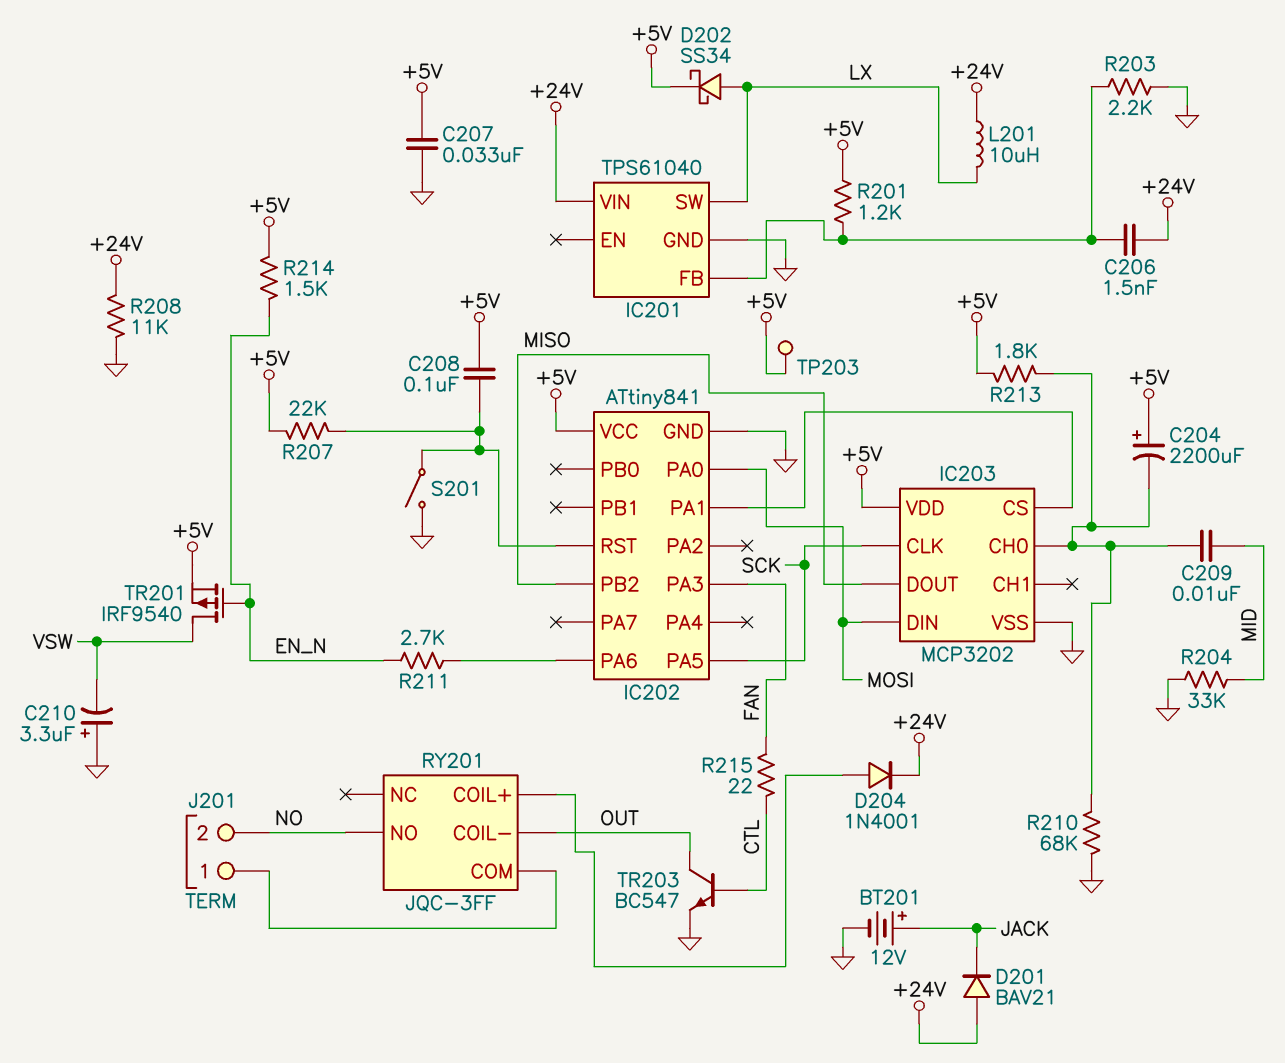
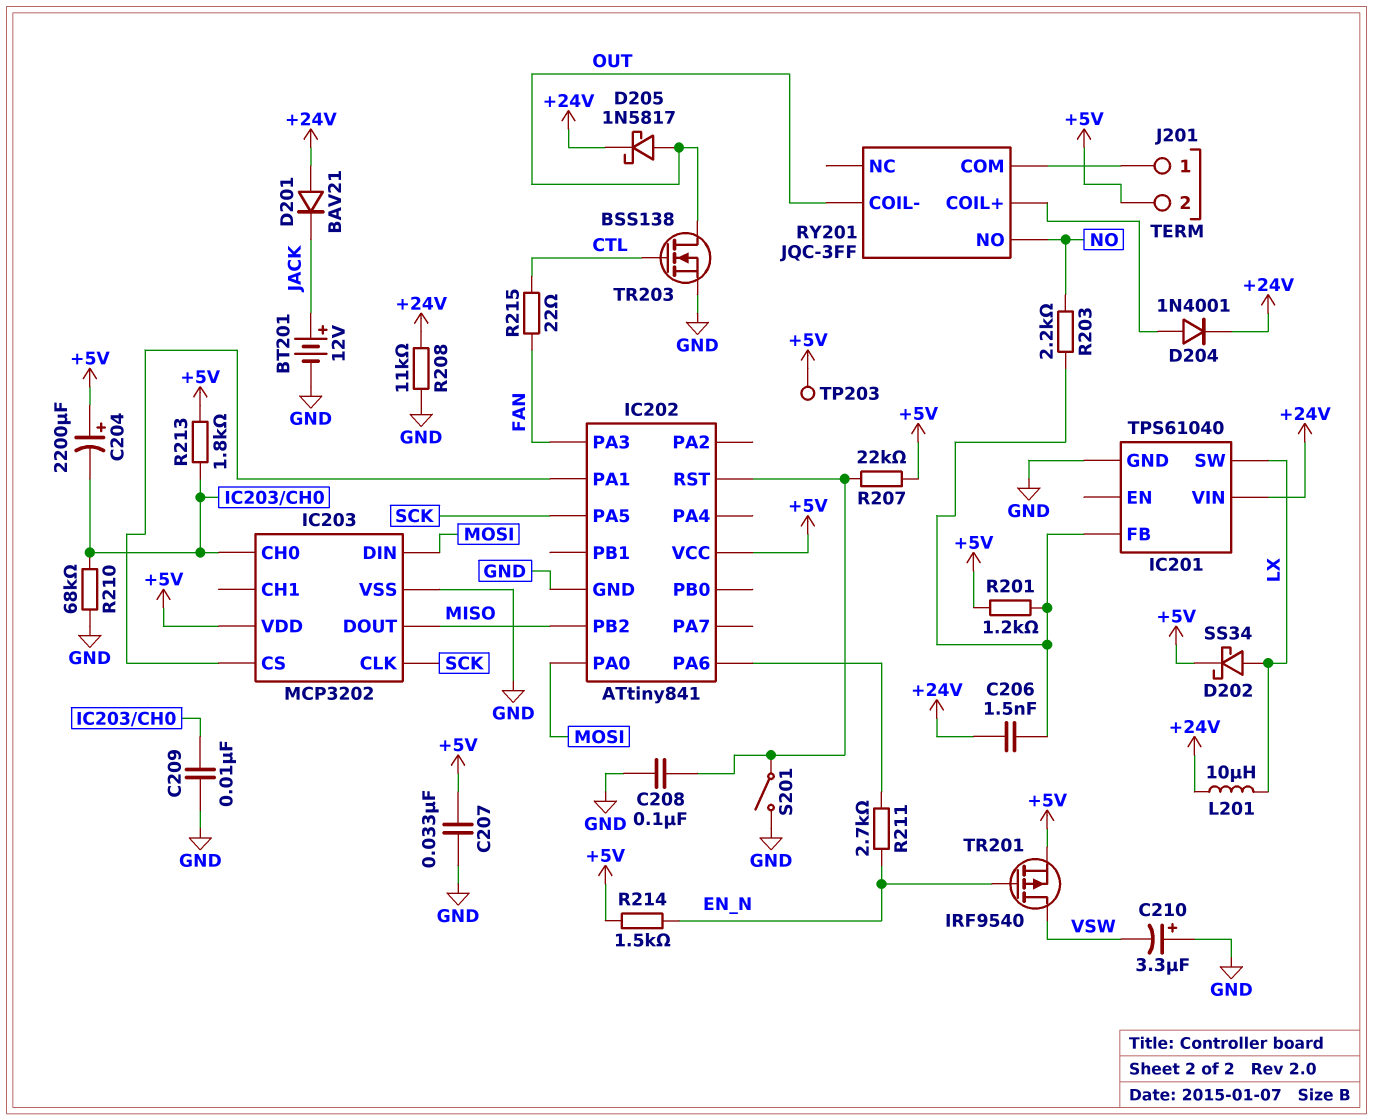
C208: 100nF (+5V, IC202/RST) -> 100nF (GND, IC202/RST)
C209: 10nF (IC203/CH0, MID) -> 10nF (GND, IC203/CH0)
D205: none -> schottky 1N5817 (A OUT, K +24V)
J201 pin 2: NO -> +5V
R203: 2.2k (GND, IC201/FB) -> 2.2k (IC201/FB, NO)
R204: 33k (GND, MID) -> none
TR203: NPN BC547 (B CTL, C OUT, E GND) -> NMOS BSS138 (G CTL, D OUT, S GND)

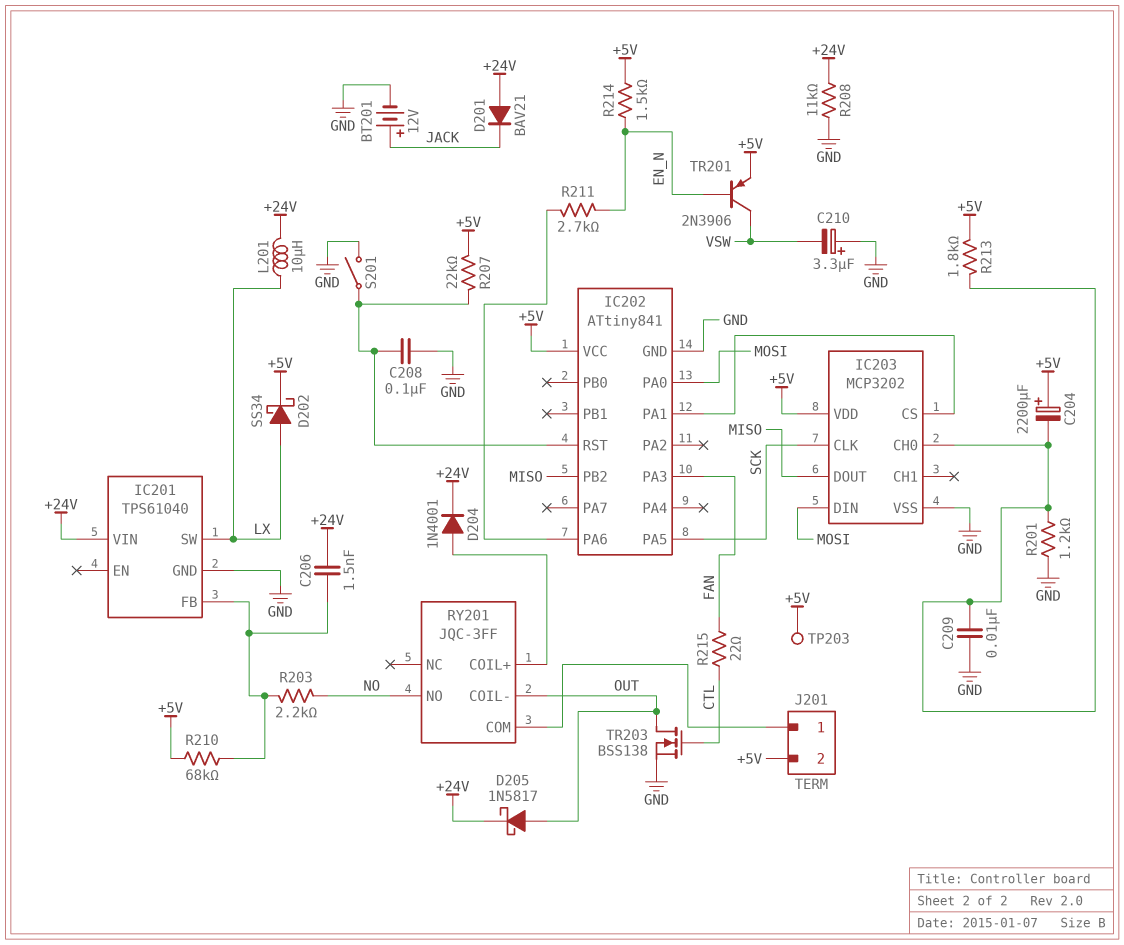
C207: 33nF (+5V, GND) -> none
R201: 1.2k (+5V, IC201/FB) -> 1.2k (GND, IC203/CH0)
R210: 68k (GND, IC203/CH0) -> 68k (+5V, IC201/FB)
TR201: PMOS IRF9540 (G EN_N, D VSW, S +5V) -> PNP 2N3906 (B EN_N, C VSW, E +5V)

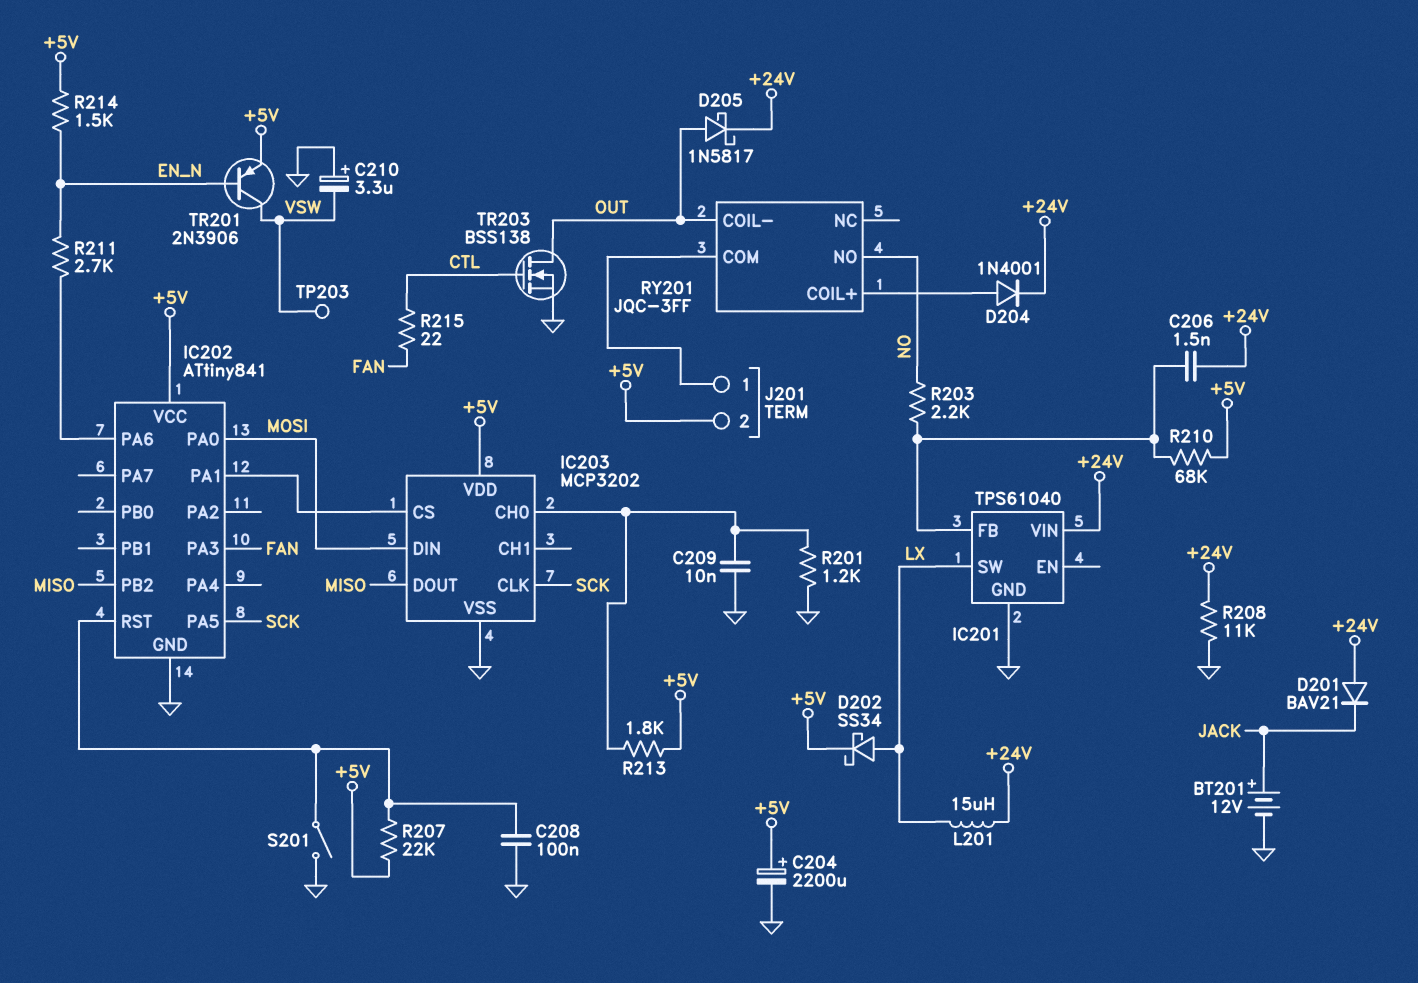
C204: 2200uF (plus +5V, minus IC203/CH0) -> 2200uF (plus +5V, minus GND)
L201: 10uH (+24V, LX) -> 15uH (+24V, LX)
TP203: test point (+5V) -> test point (VSW)

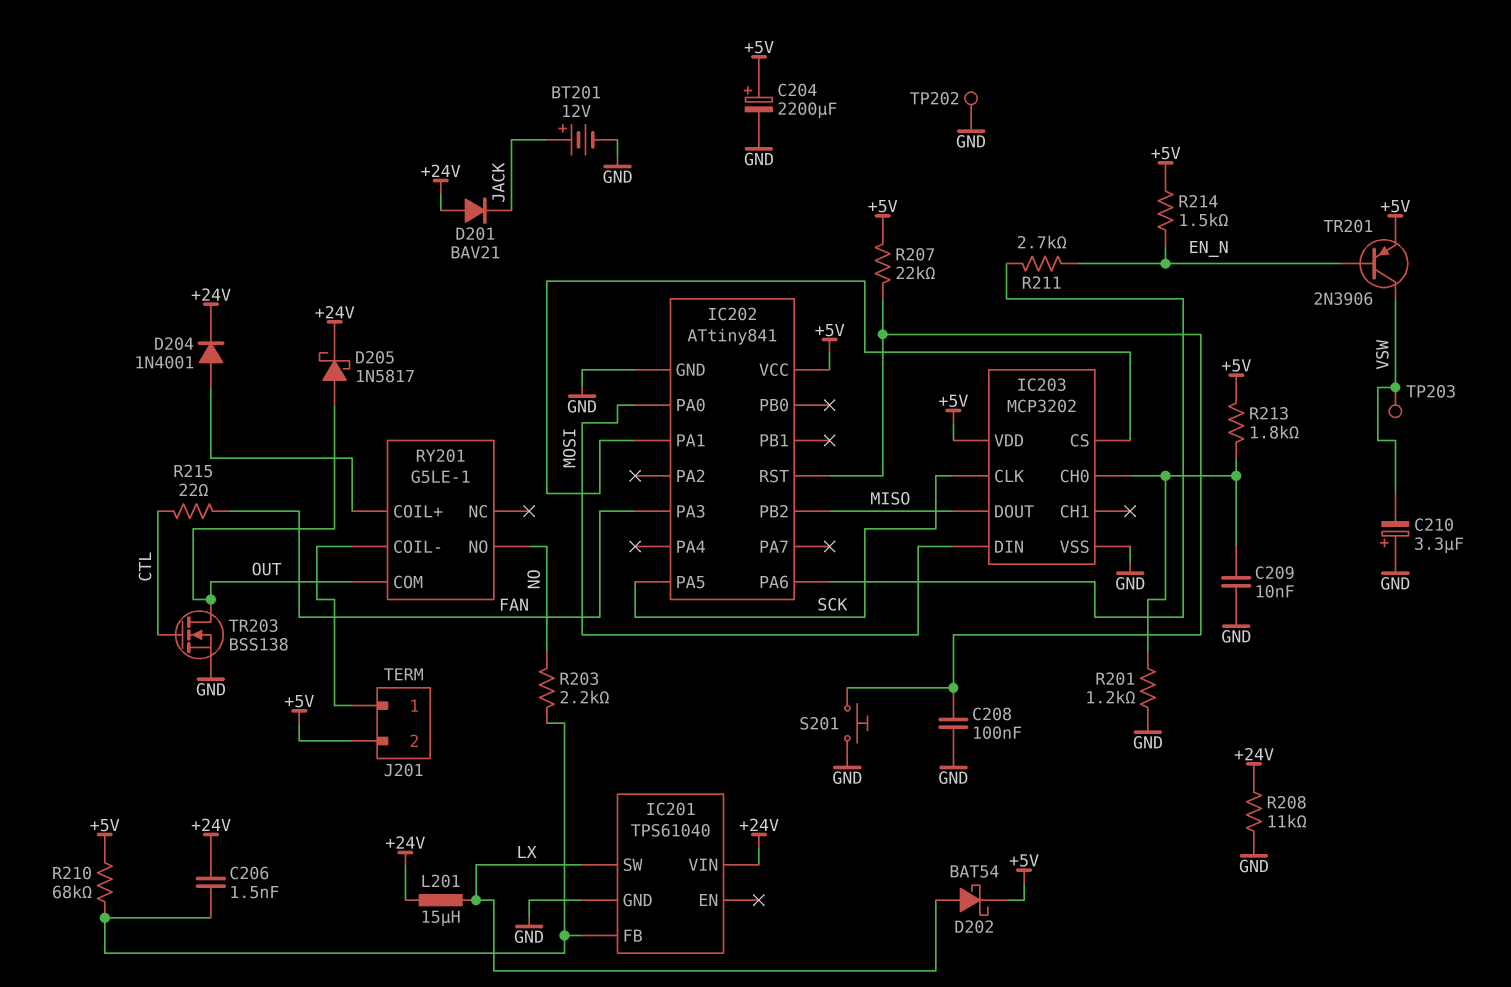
D202: schottky SS34 (A LX, K +5V) -> schottky BAT54 (A LX, K +5V)
RY201: JQC-3FF -> G5LE-1
RY201 pin COIL-: OUT -> J201/1
RY201 pin COM: J201/1 -> OUT
S201: switch (GND, IC202/RST) -> button (GND, IC202/RST)
TP202: none -> test point (GND)

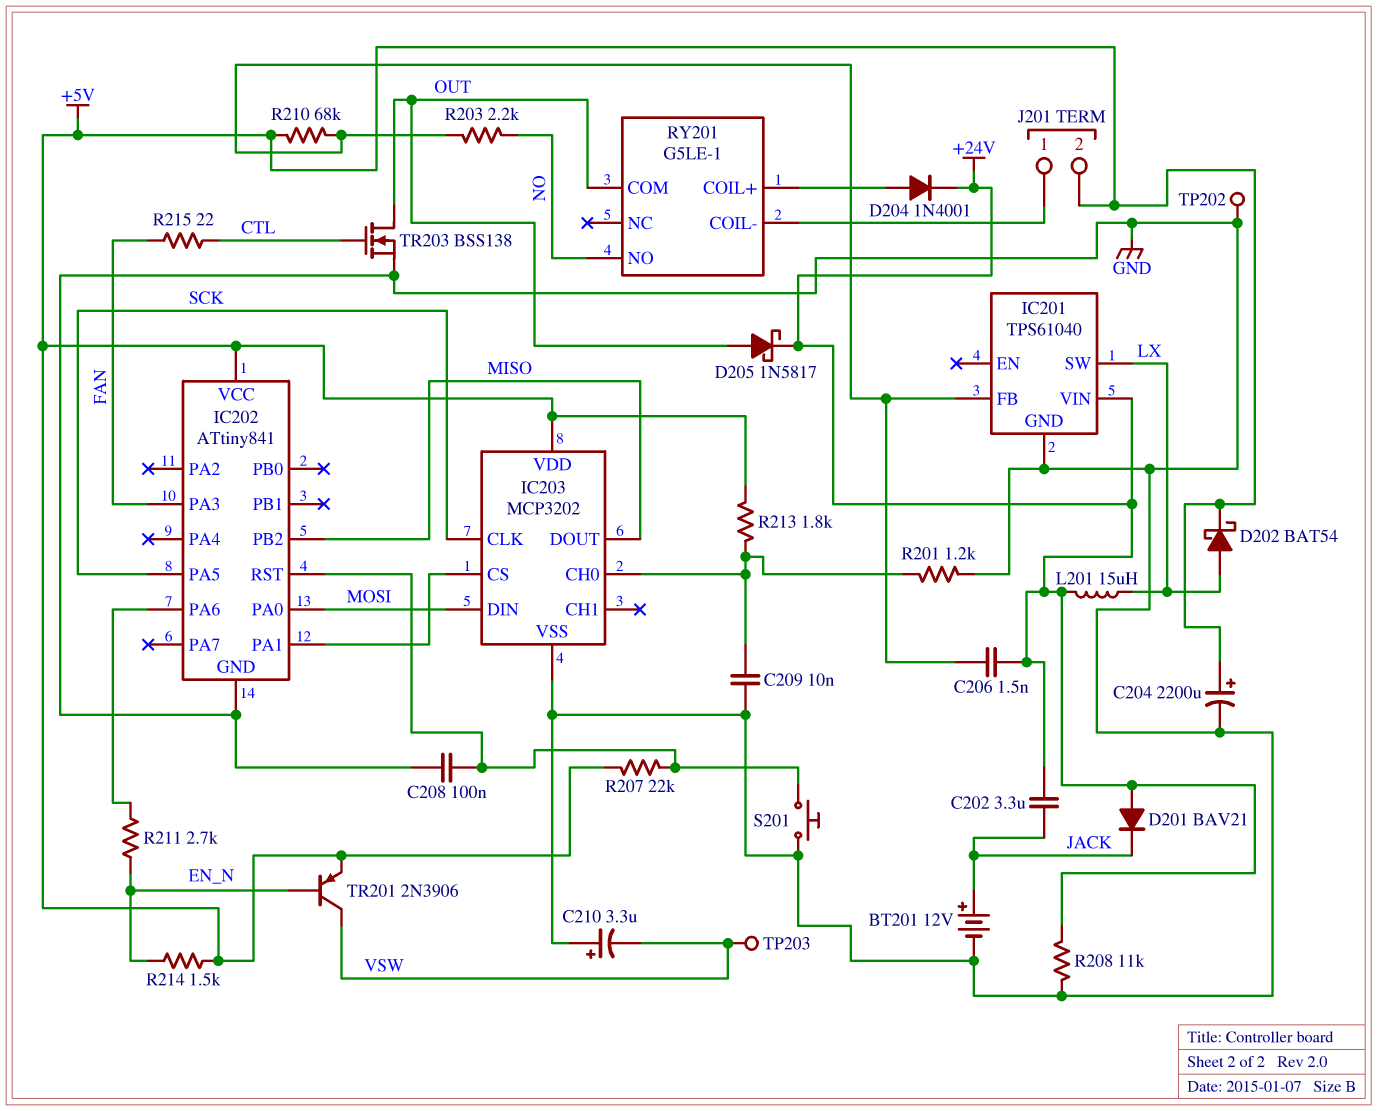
C202: none -> 3.3uF (+24V, JACK)

